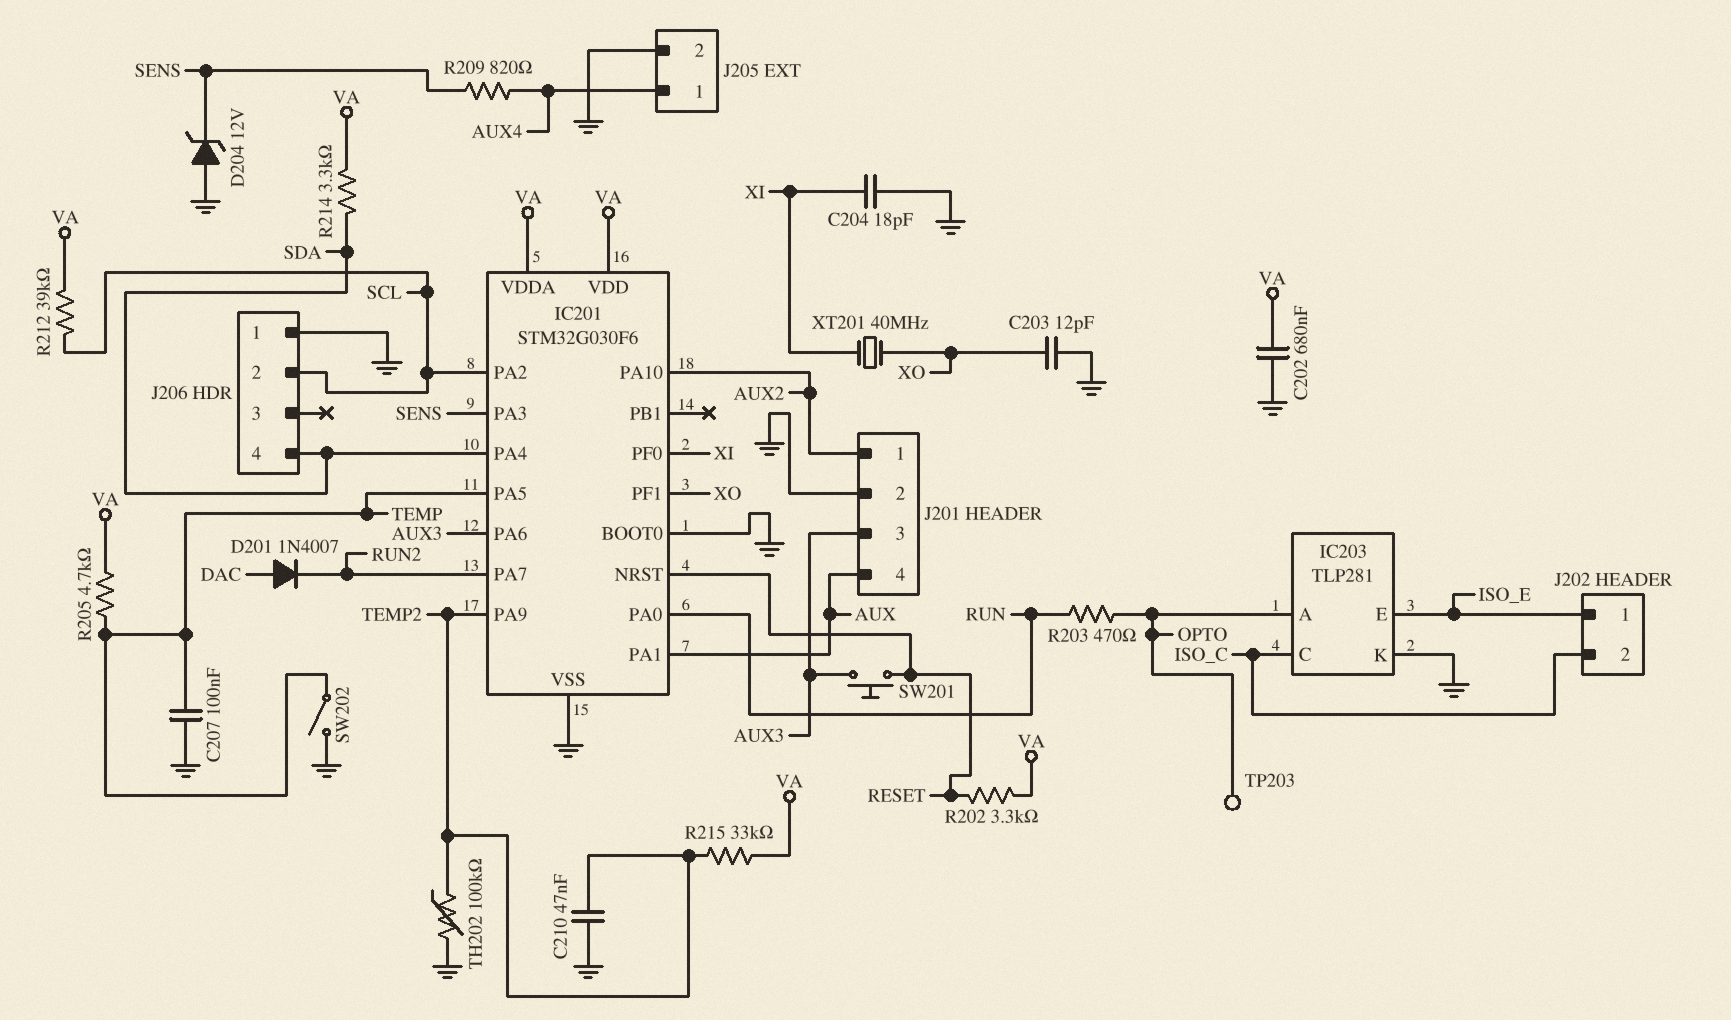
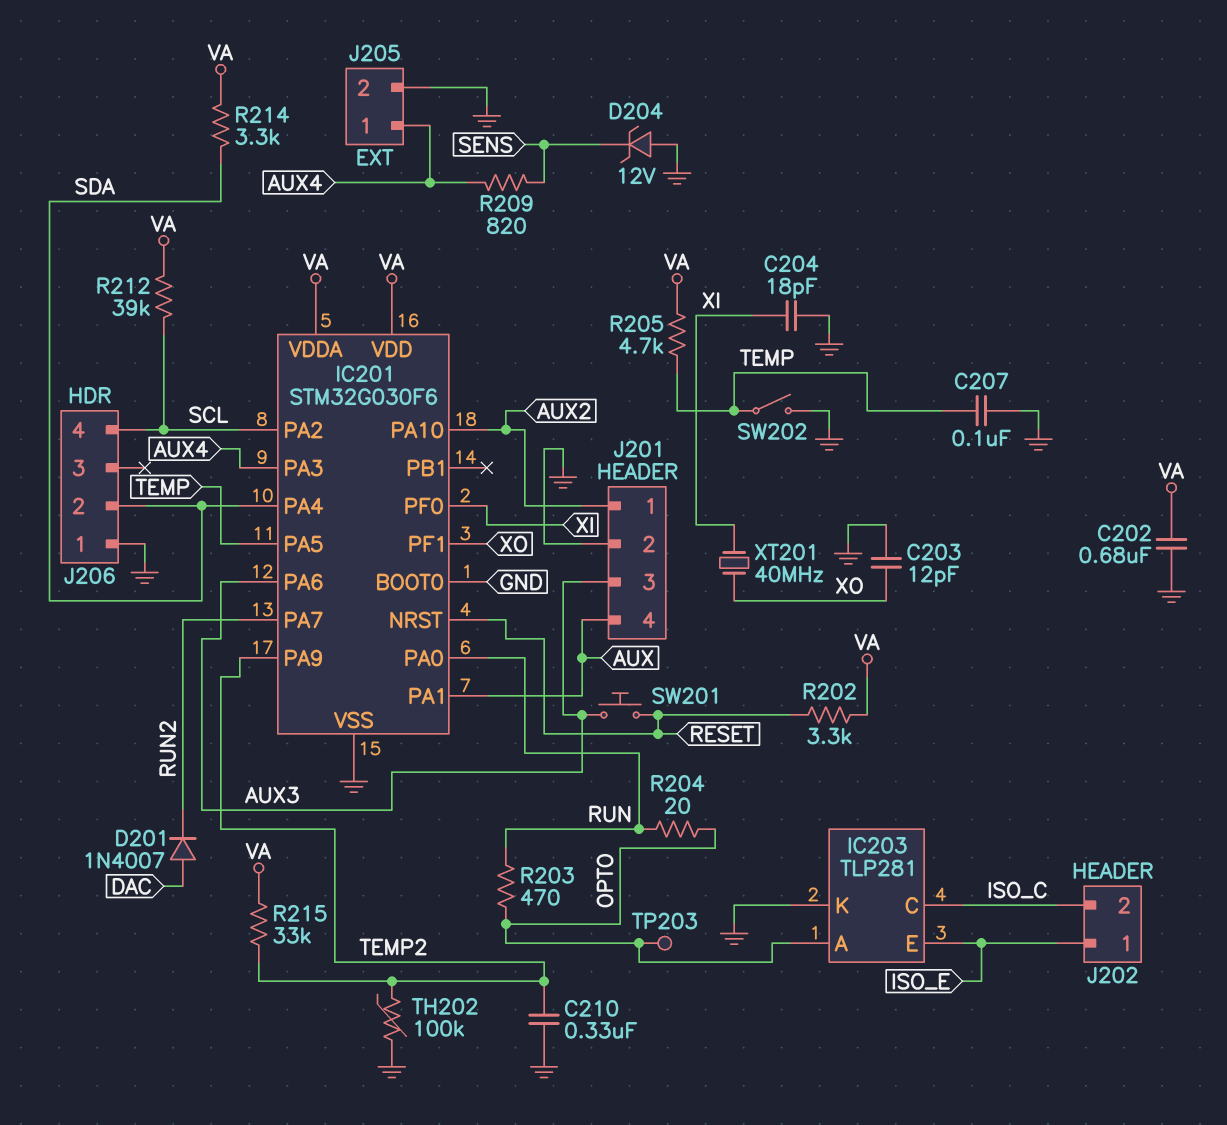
C210: 47nF (GND, TEMP2) -> 330nF (GND, TEMP2)
IC201 pin PA3: SENS -> AUX4
J206 pin 2: SCL -> SDA
J206 pin 4: SDA -> SCL
R204: none -> 20 (OPTO, RUN)

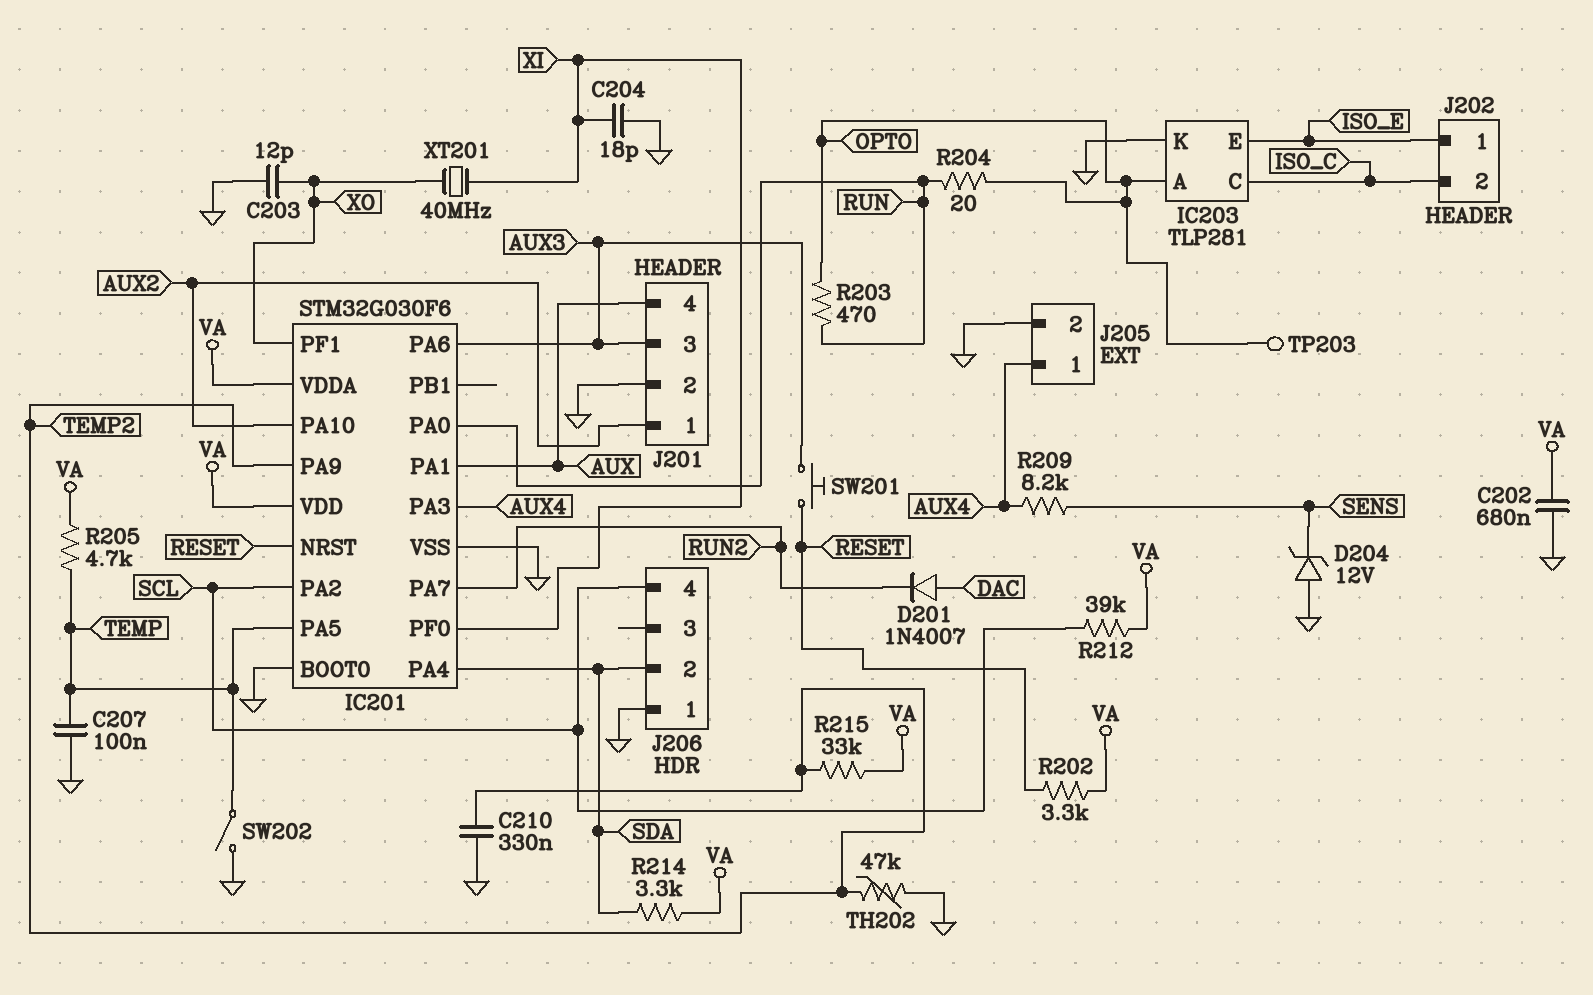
R209: 820 (AUX4, SENS) -> 8.2k (AUX4, SENS)
TH202: 100k (GND, TEMP2) -> 47k (GND, TEMP2)

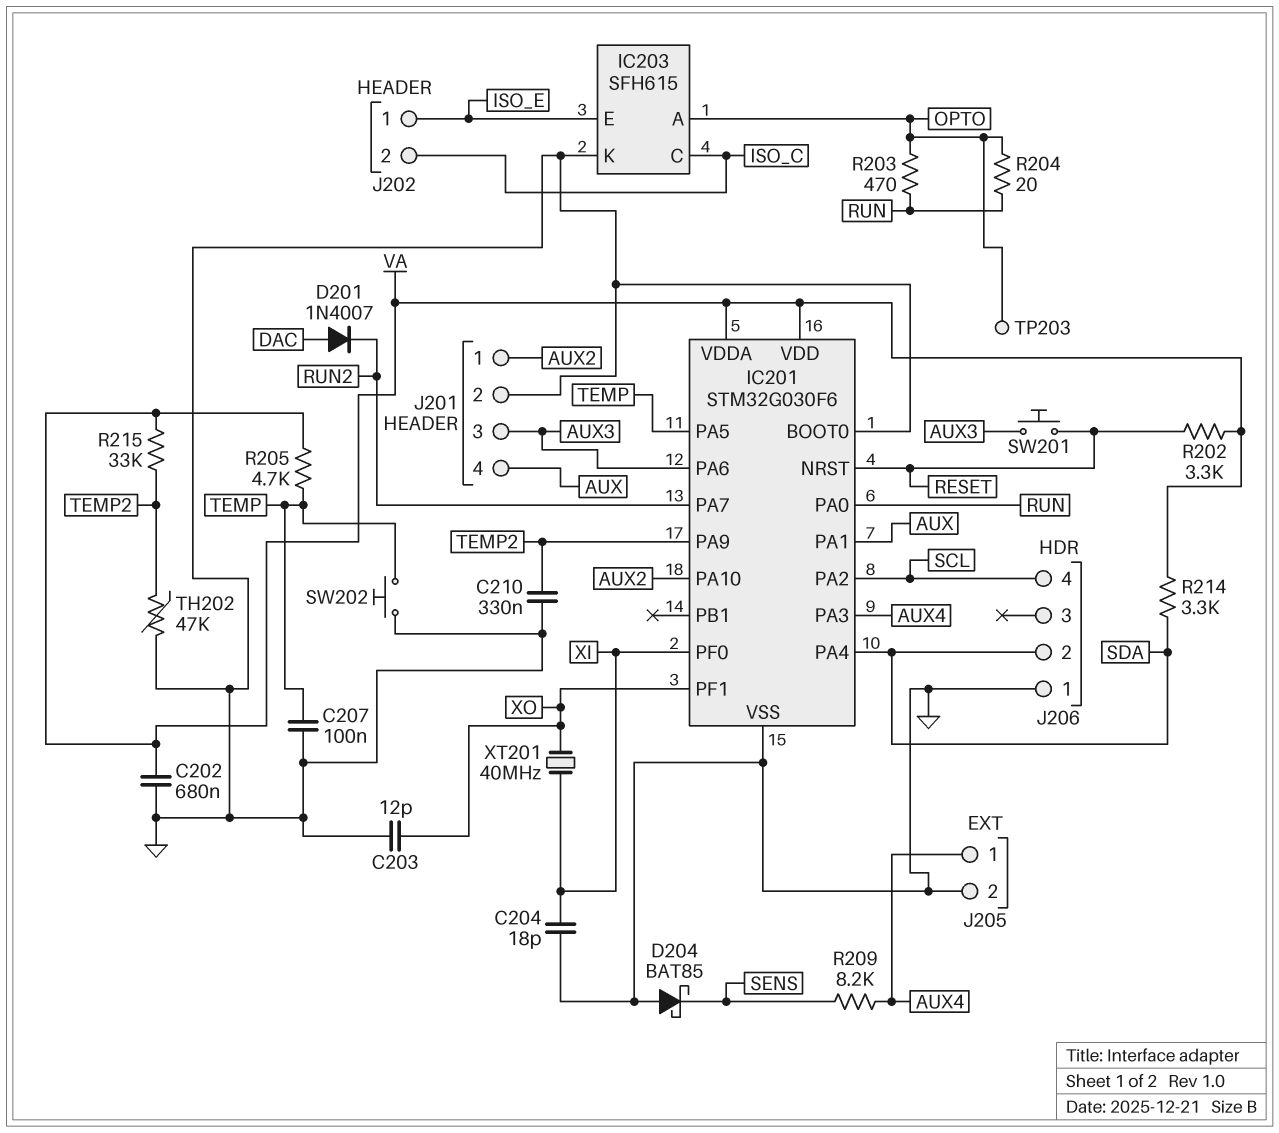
D204: zener 12V (A GND, K SENS) -> schottky BAT85 (A GND, K SENS)
IC203: TLP281 -> SFH615
R212: 39k (SCL, VA) -> none
SW202: switch (GND, TEMP) -> button (GND, TEMP)

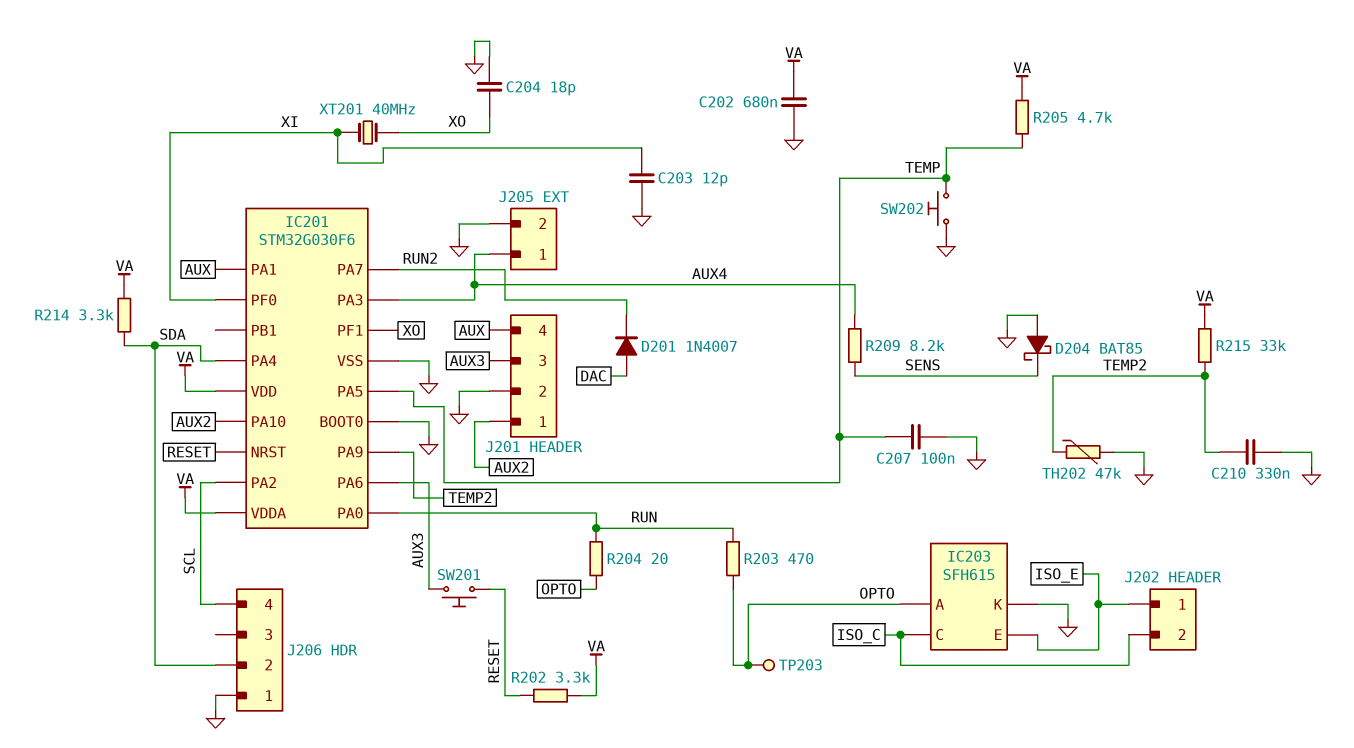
C203: 12pF (GND, XO) -> 12pF (GND, XI)
C204: 18pF (GND, XI) -> 18pF (GND, XO)

